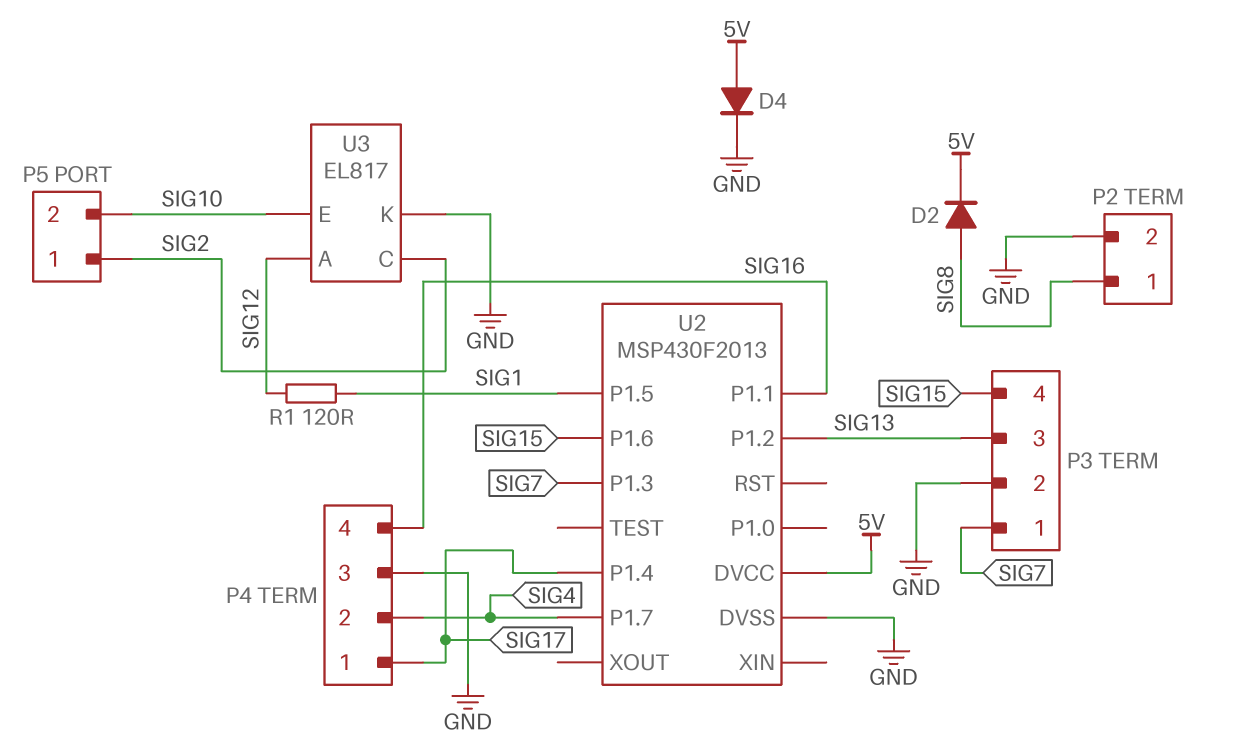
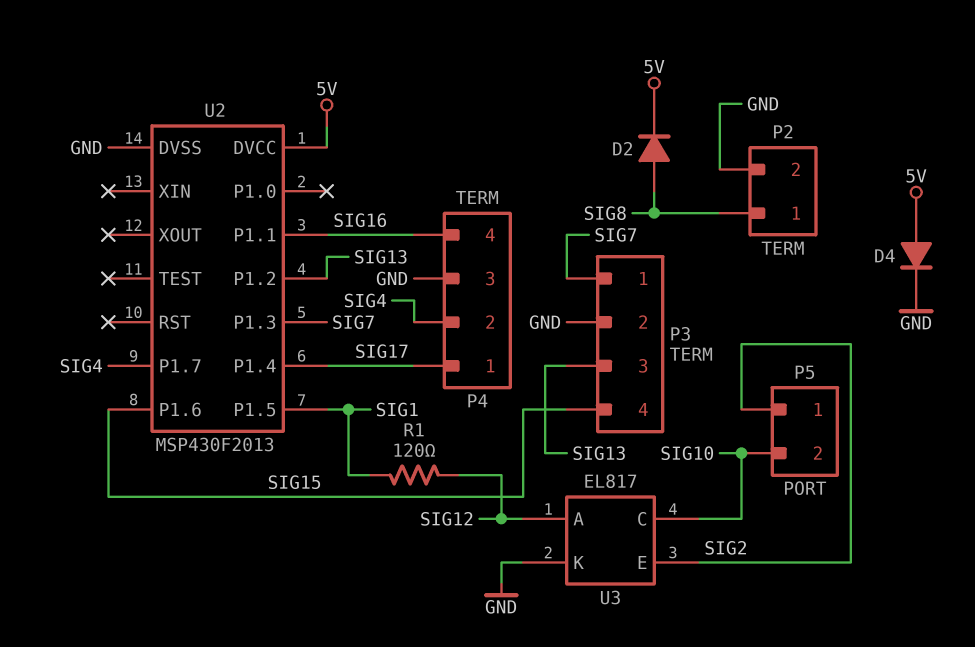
U3 pin C: SIG2 -> SIG10
U3 pin E: SIG10 -> SIG2

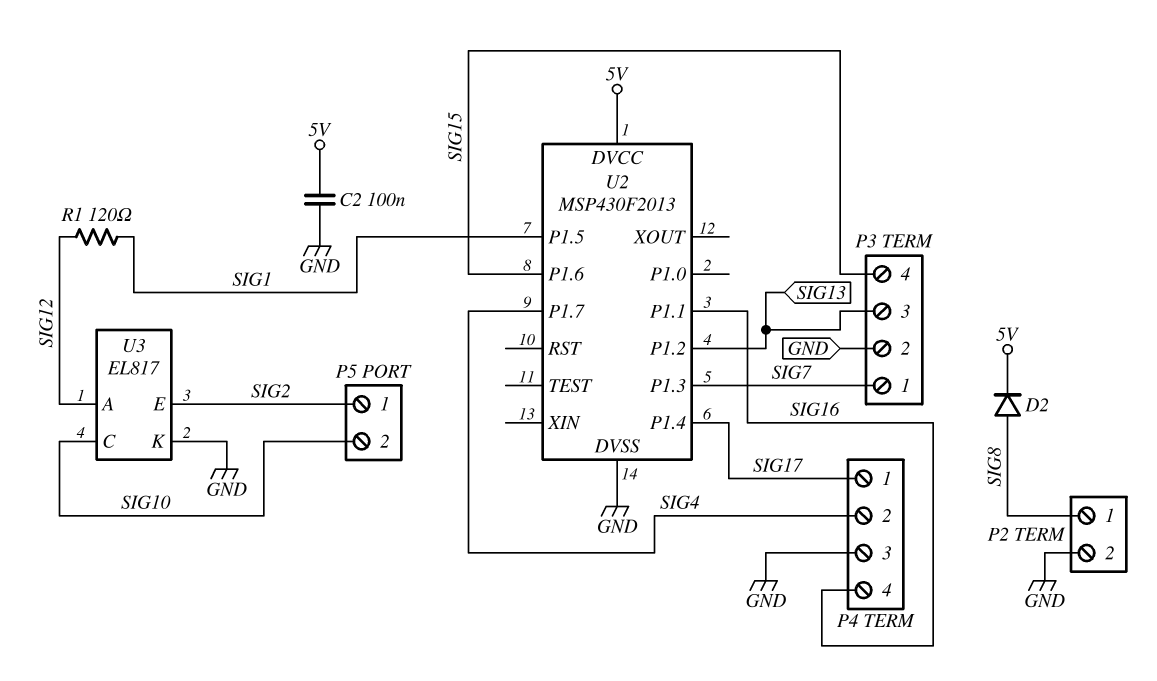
C2: none -> 100nF (5V, GND)
D4: diode (A 5V, K GND) -> none

